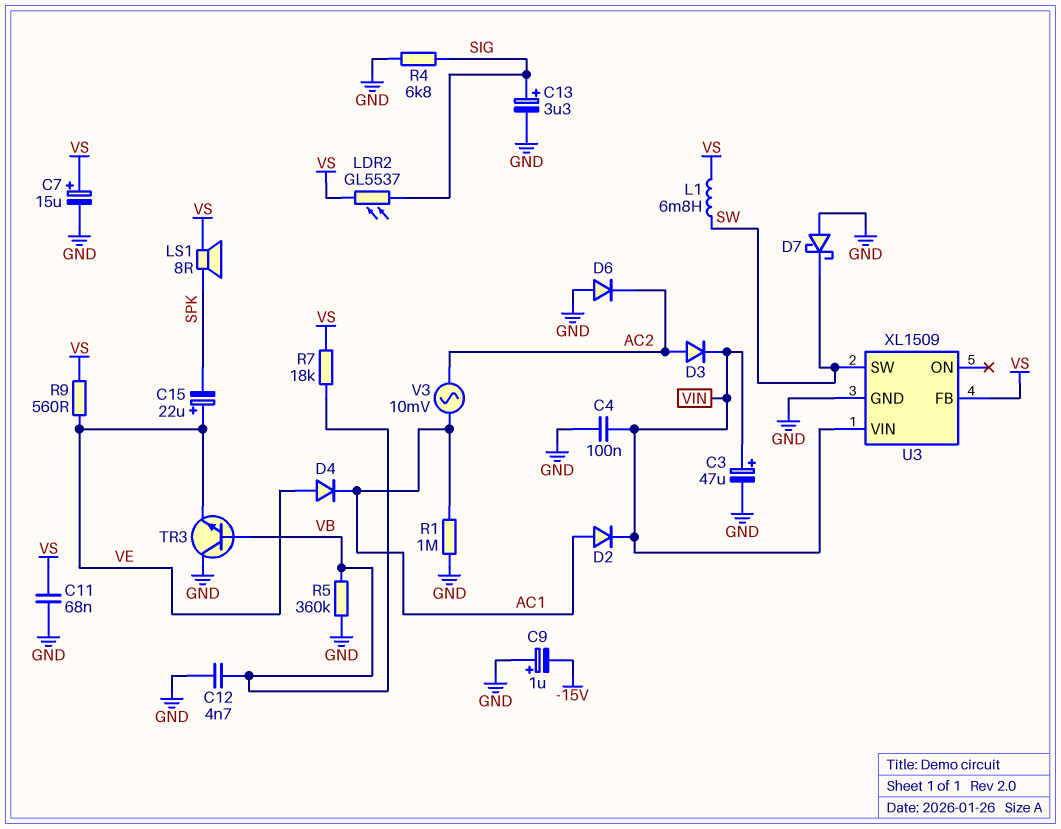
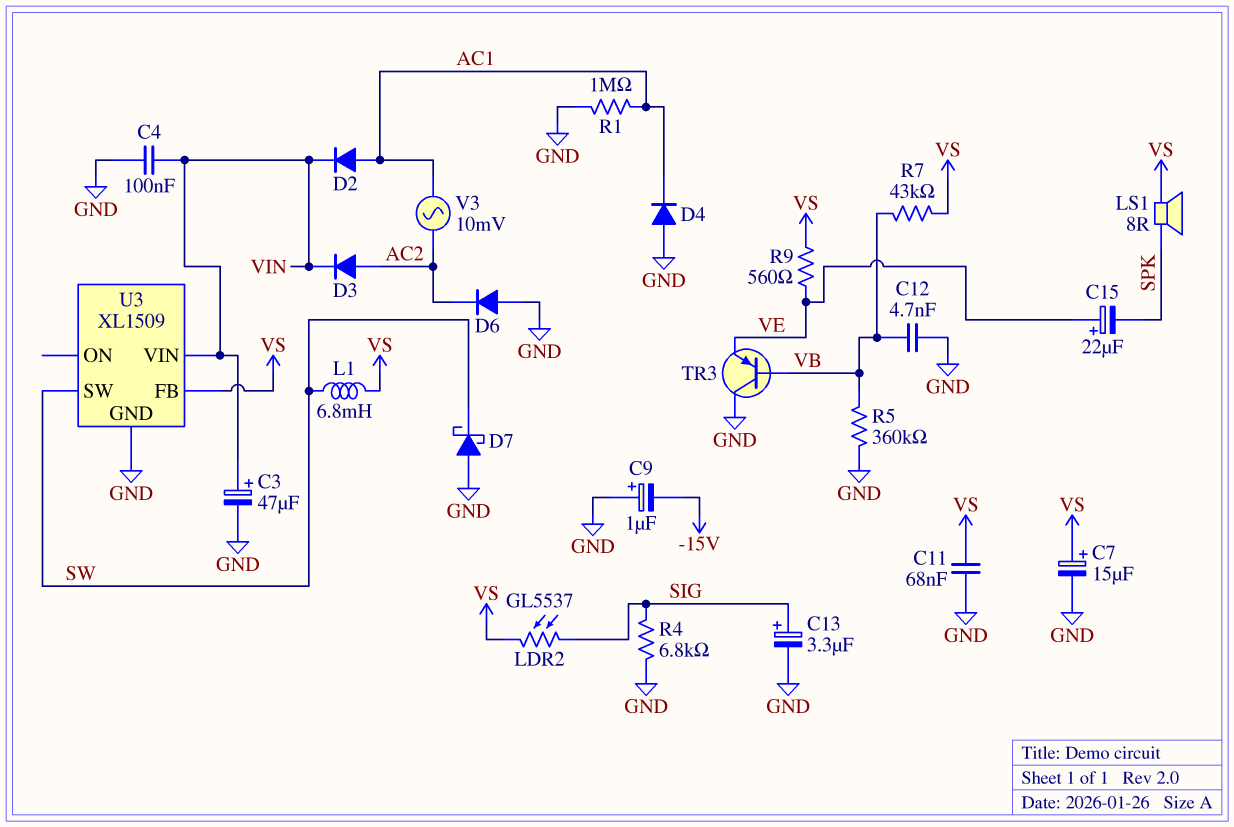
D4: diode (A VE, K AC1) -> diode (A GND, K AC1)
R7: 18k (VB, VS) -> 43k (VB, VS)
TR3: NPN (B VB, C GND, E VE) -> PNP (B VB, C GND, E VE)

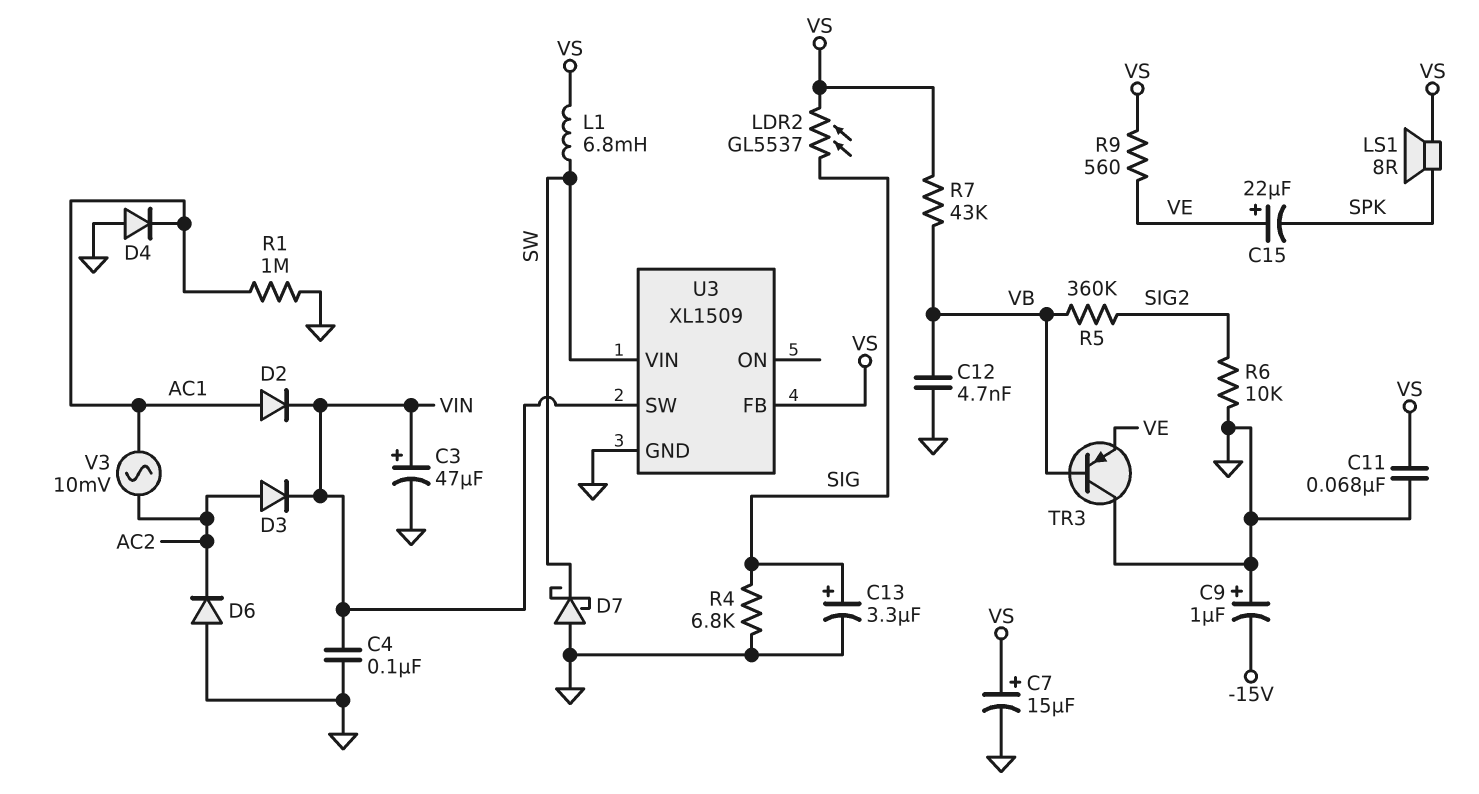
R5: 360k (GND, VB) -> 360k (SIG2, VB)
R6: none -> 10k (GND, SIG2)
U3 pin SW: SW -> VIN
U3 pin VIN: VIN -> SW

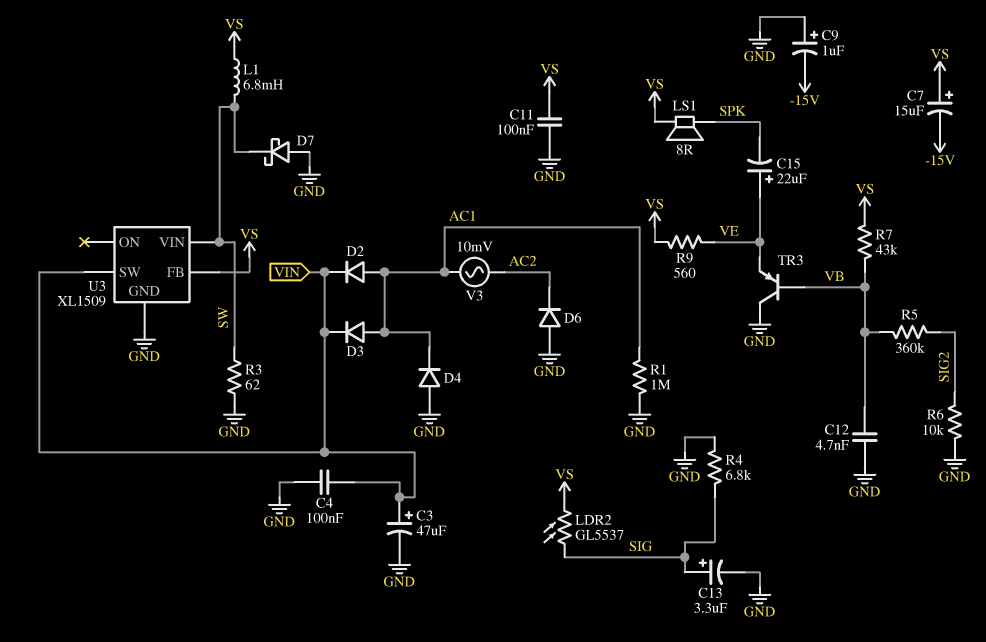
C7: 15uF (plus VS, minus GND) -> 15uF (plus VS, minus -15V)
C11: 68nF (GND, VS) -> 100nF (GND, VS)
D3: diode (A AC2, K VIN) -> diode (A AC1, K VIN)
R3: none -> 62 (GND, SW)

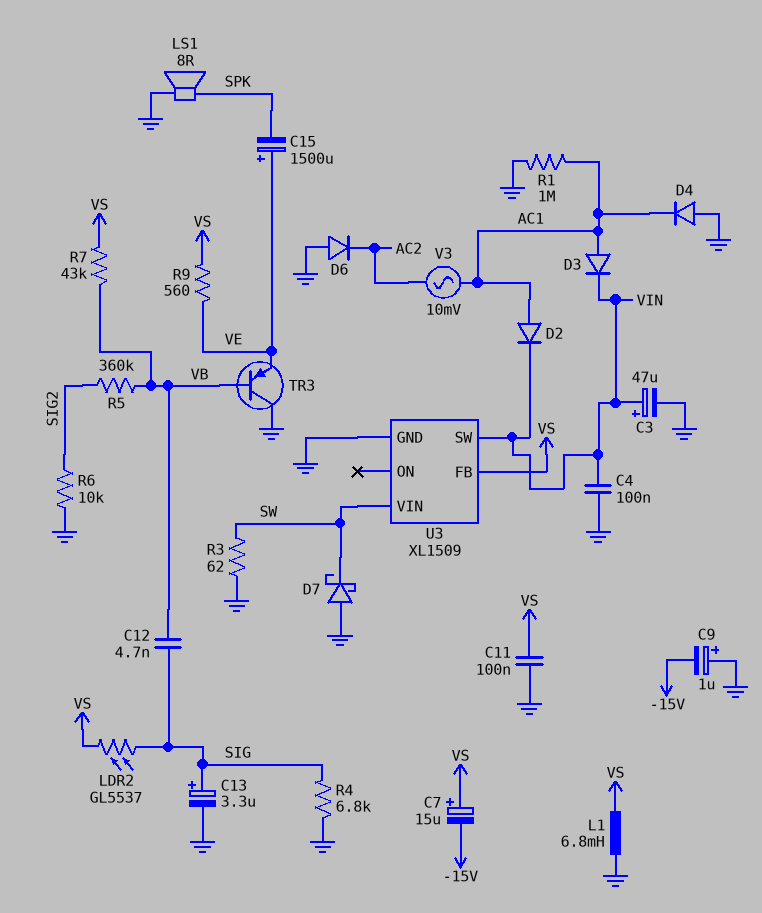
C12: 4.7nF (GND, VB) -> 4.7nF (SIG, VB)
C15: 22uF (plus VE, minus SPK) -> 1500uF (plus VE, minus SPK)
L1: 6.8mH (SW, VS) -> 6.8mH (GND, VS)
LS1: speaker 8R (SPK, VS) -> speaker 8R (GND, SPK)

